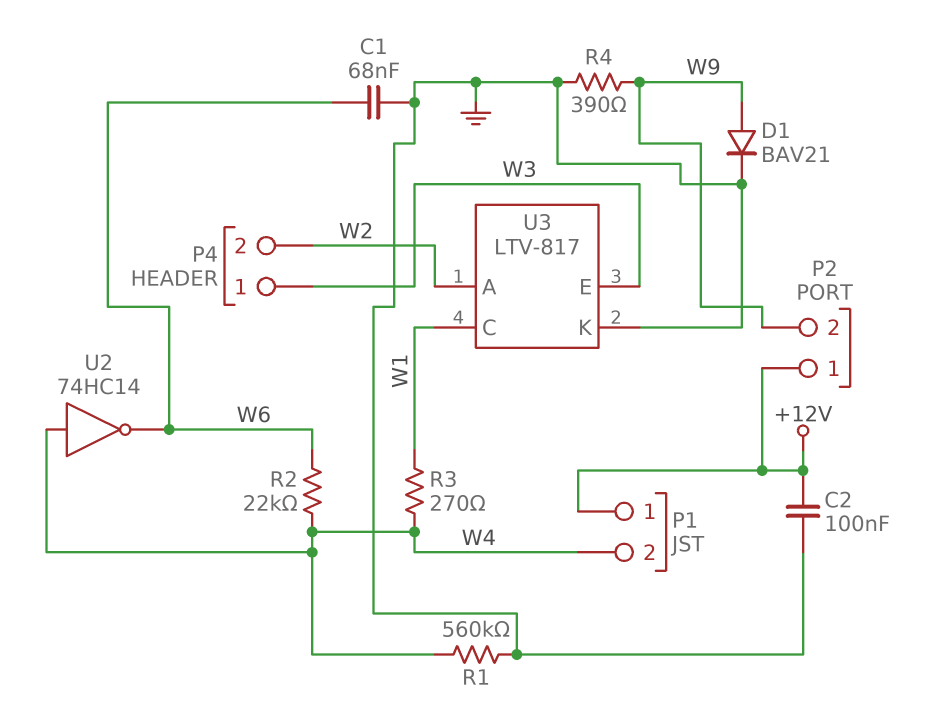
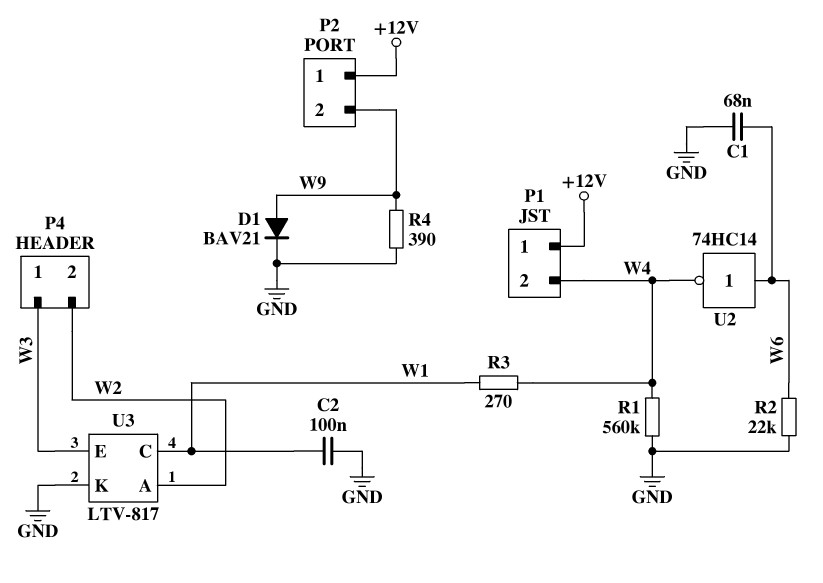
C2: 100nF (+12V, GND) -> 100nF (GND, W1)
R2: 22k (W4, W6) -> 22k (GND, W6)
U2: NOT 74HC14 (in W4, out W6) -> NOT 74HC14 (in W6, out W4)

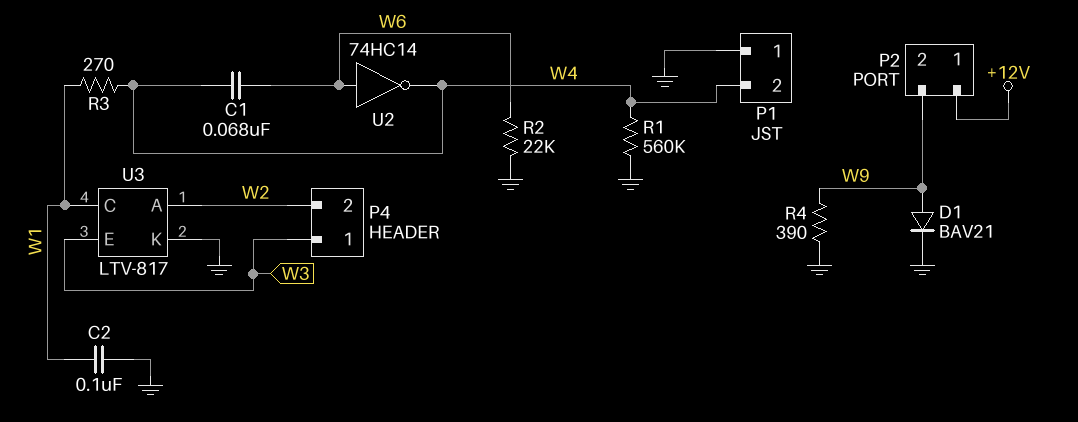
C1: 68nF (GND, W6) -> 68nF (W4, W6)
P1 pin 1: +12V -> GND

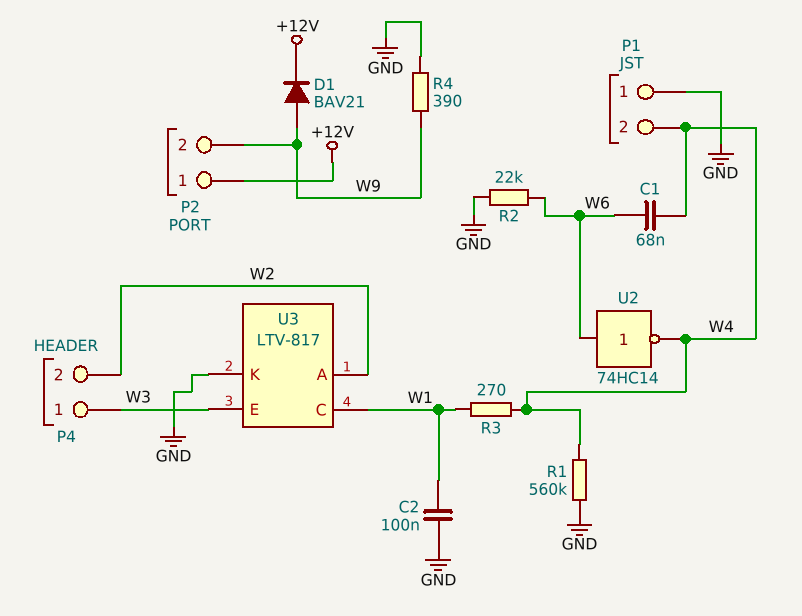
D1: diode BAV21 (A W9, K GND) -> diode BAV21 (A W9, K +12V)

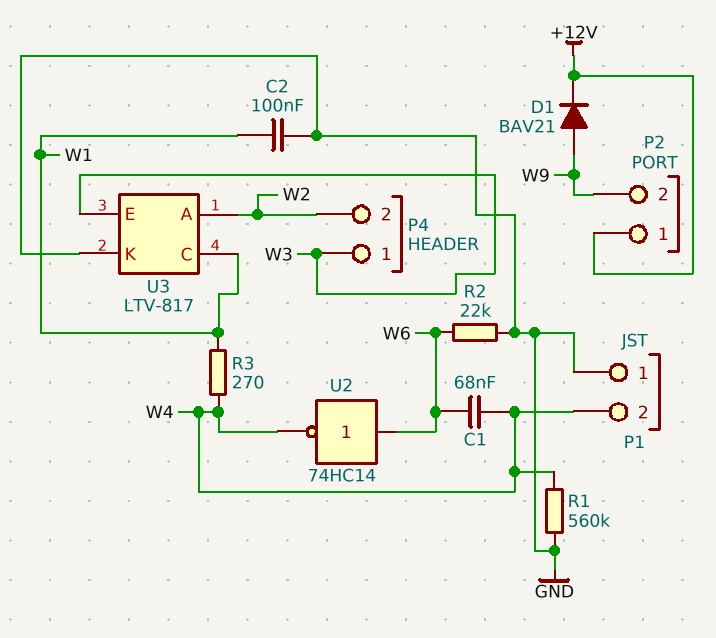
R4: 390 (GND, W9) -> none

